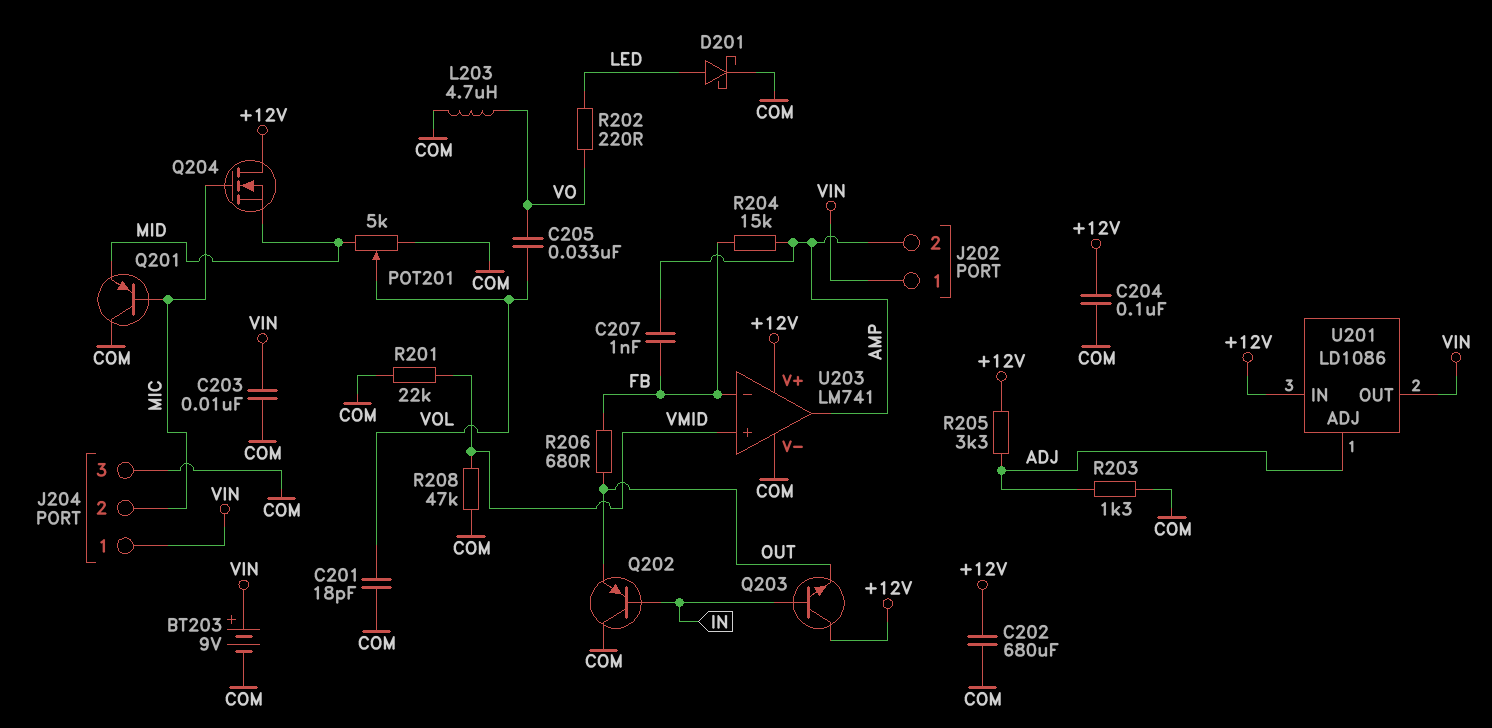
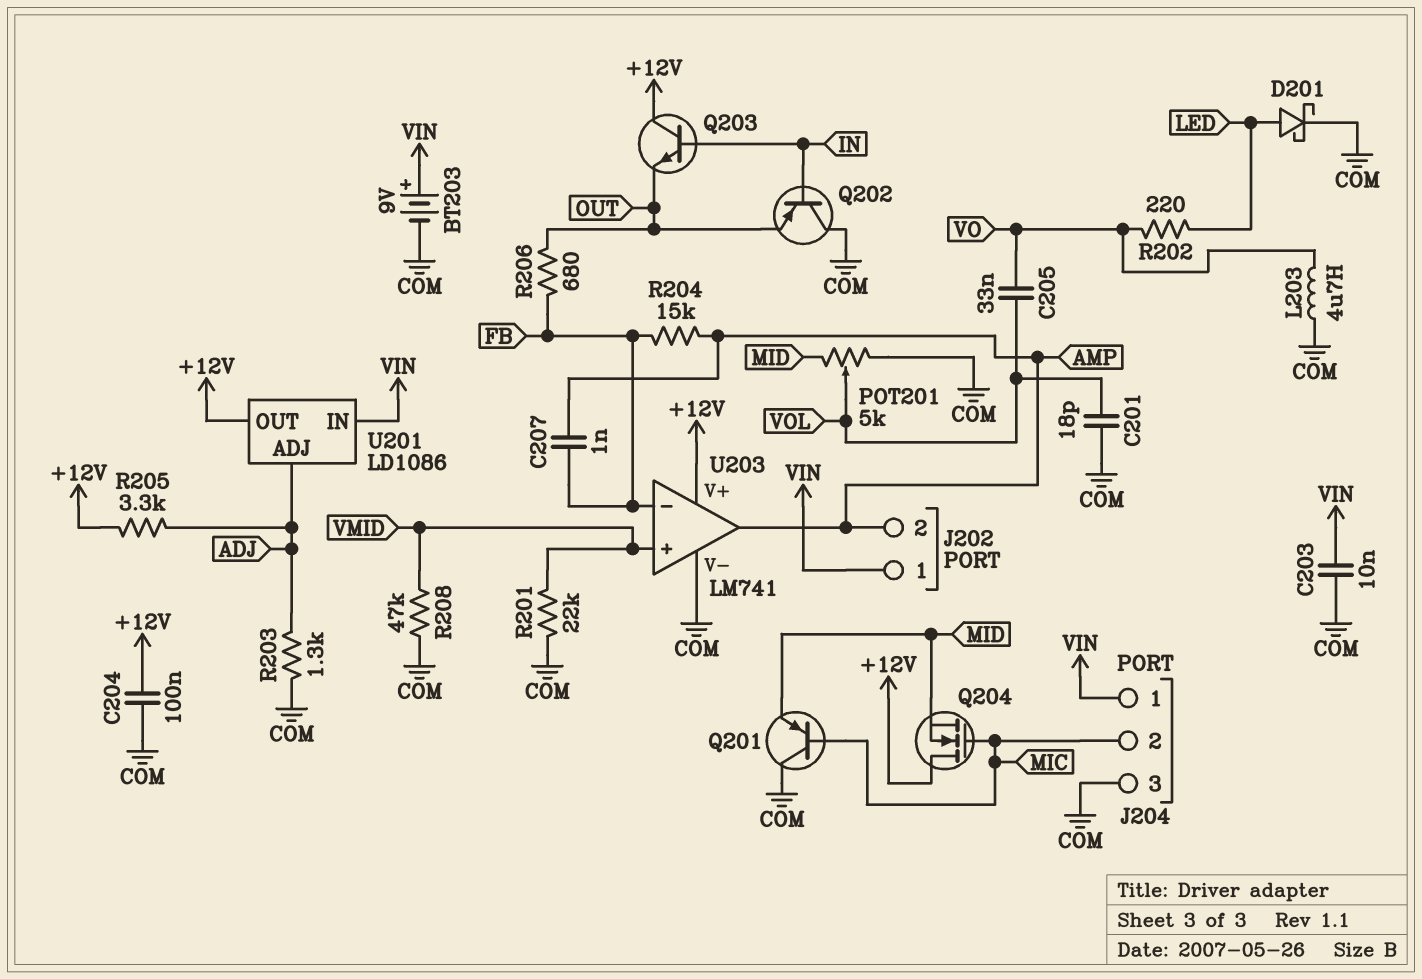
C202: 680uF (+12V, COM) -> none
U201 pin IN: +12V -> VIN
U201 pin OUT: VIN -> +12V

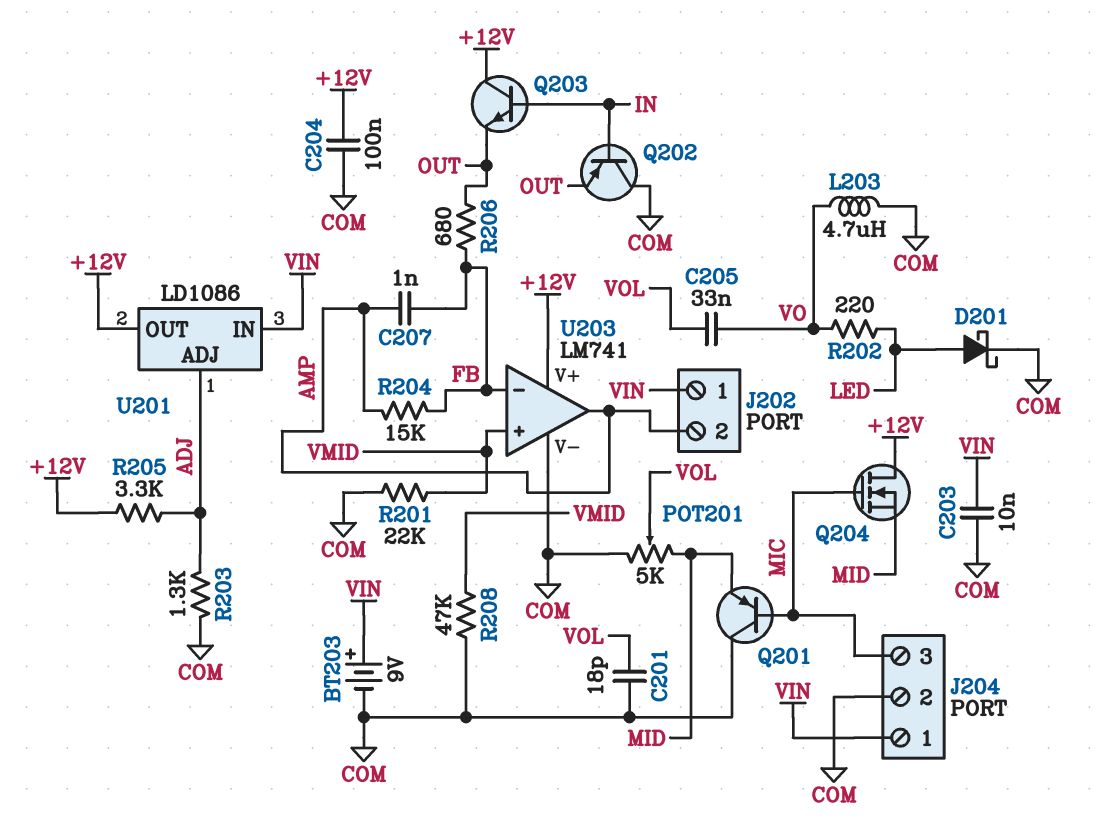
J204 pin 2: MIC -> COM
J204 pin 3: COM -> MIC

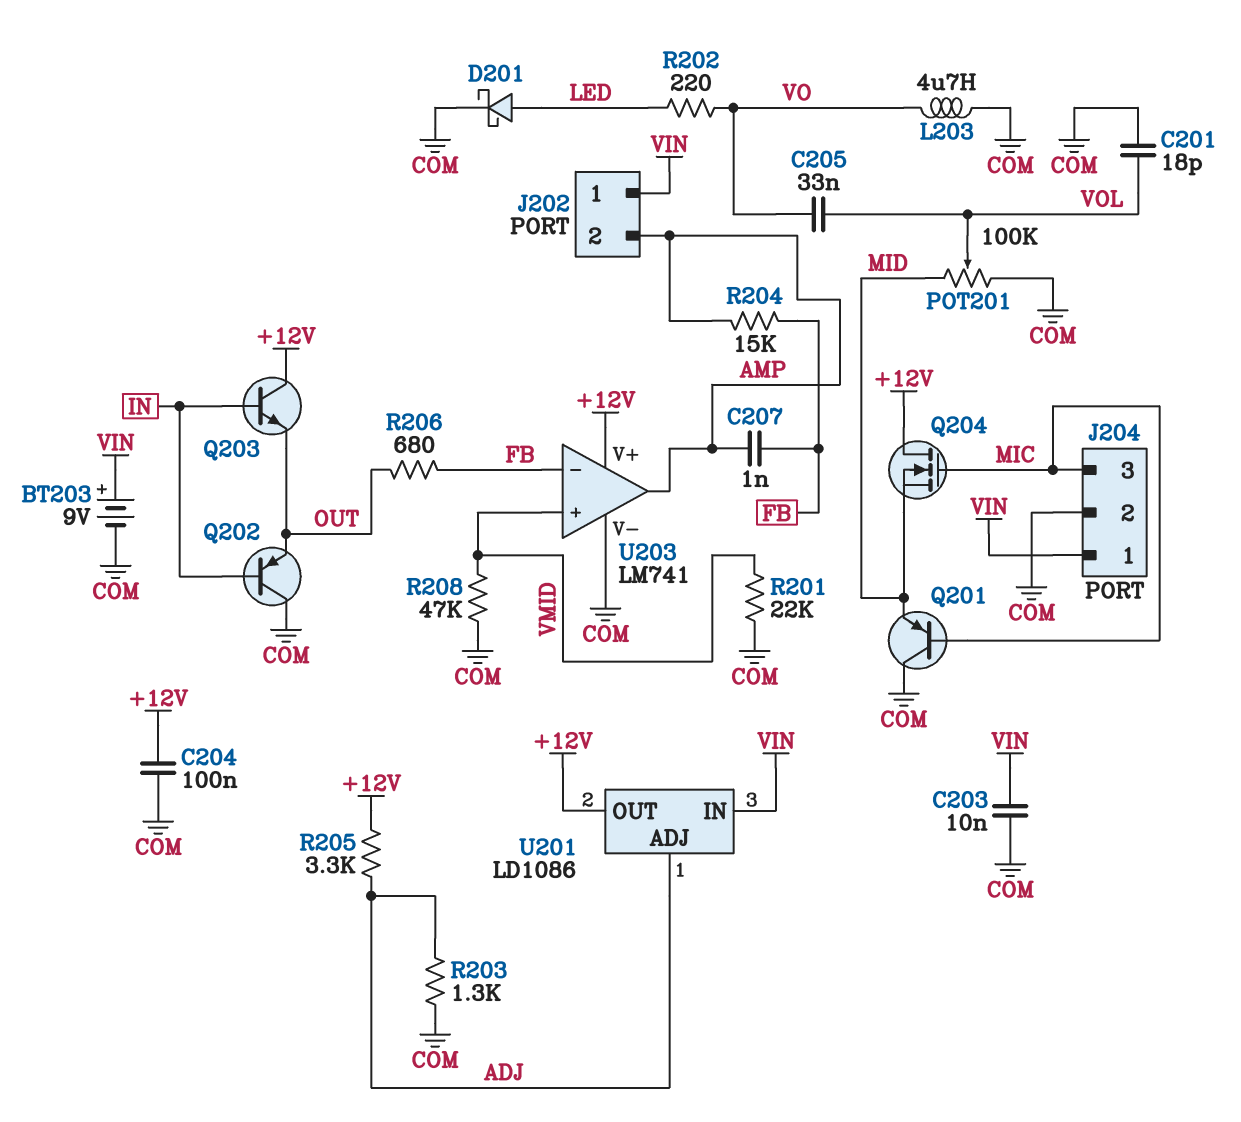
POT201: 5k (COM, MID, wiper VOL) -> 100k (COM, MID, wiper VOL)

